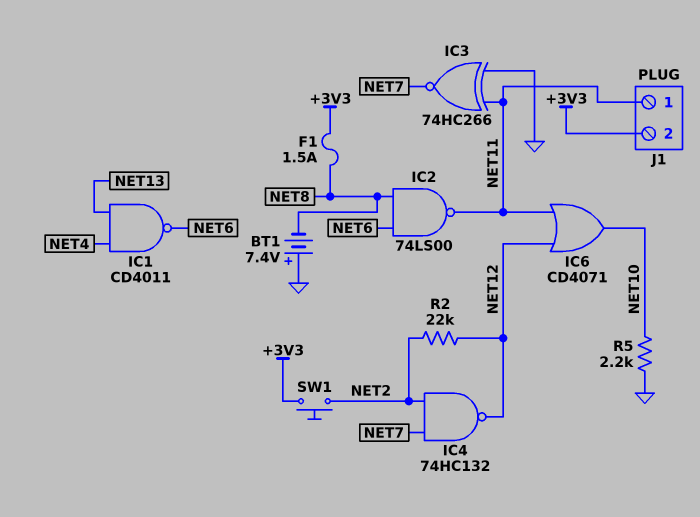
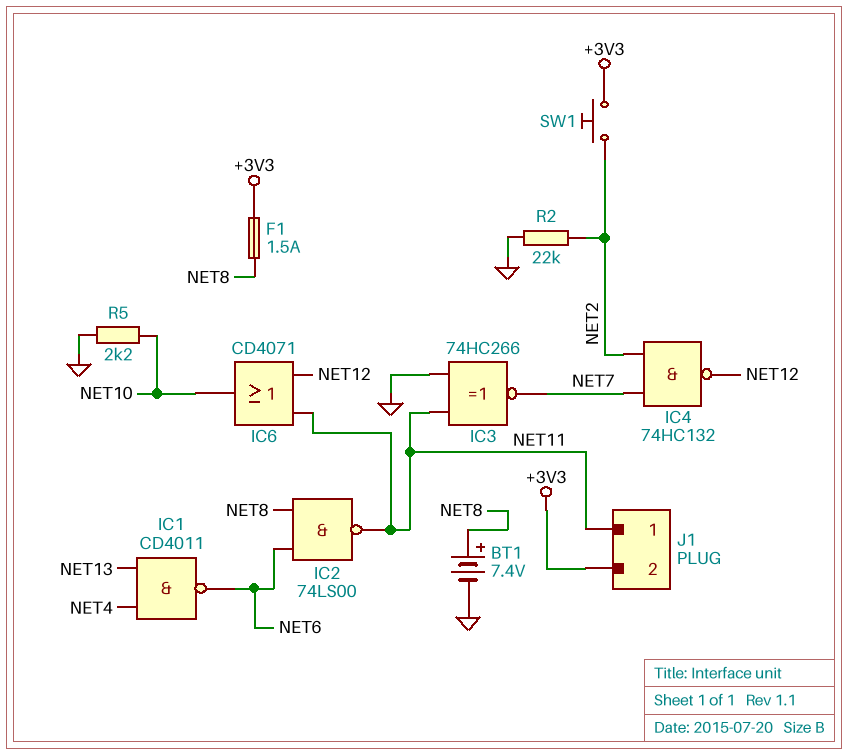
BT1: 7.4V (plus GND, minus NET8) -> 7.4V (plus NET8, minus GND)
R2: 22k (NET2, NET12) -> 22k (GND, NET2)

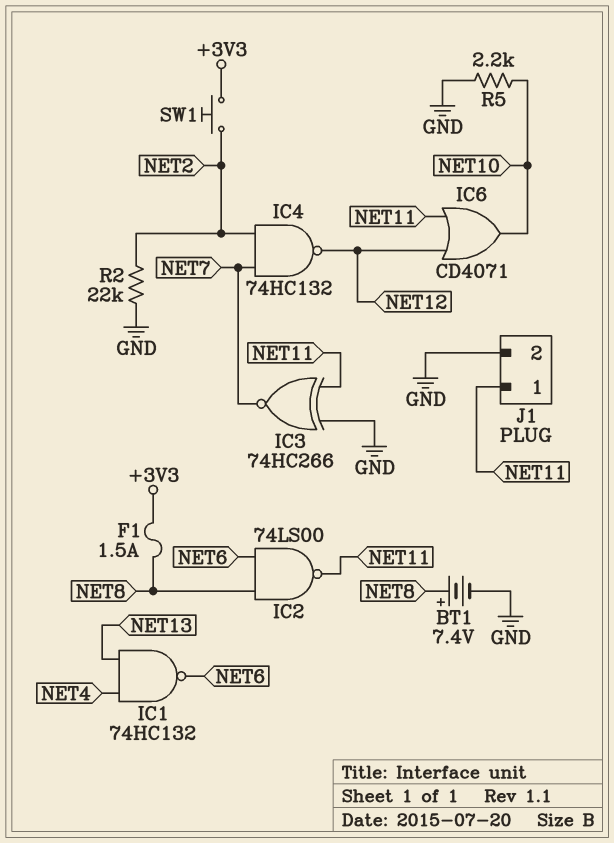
IC1: NAND CD4011 (in NET4, in NET13, out NET6) -> NAND 74HC132 (in NET4, in NET13, out NET6)
J1 pin 2: +3V3 -> GND

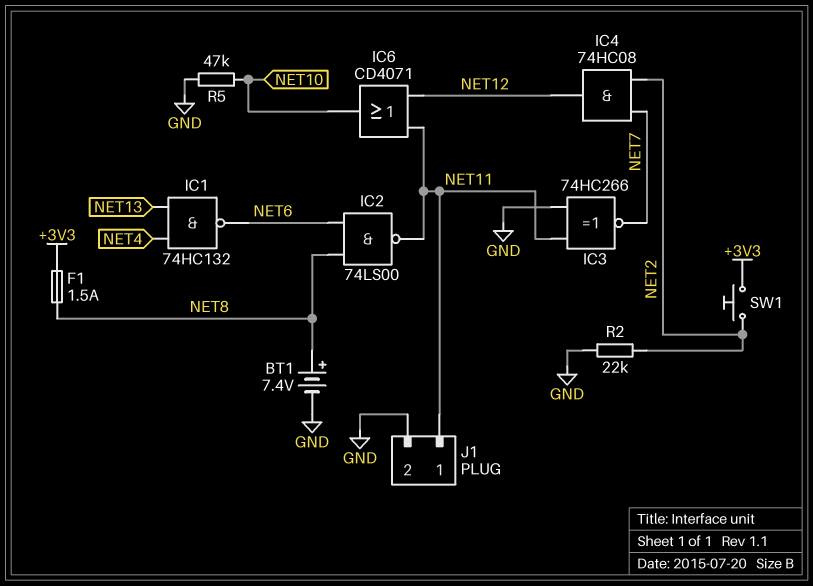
IC4: NAND 74HC132 (in NET2, in NET7, out NET12) -> AND 74HC08 (in NET2, in NET7, out NET12)
R5: 2.2k (GND, NET10) -> 47k (GND, NET10)

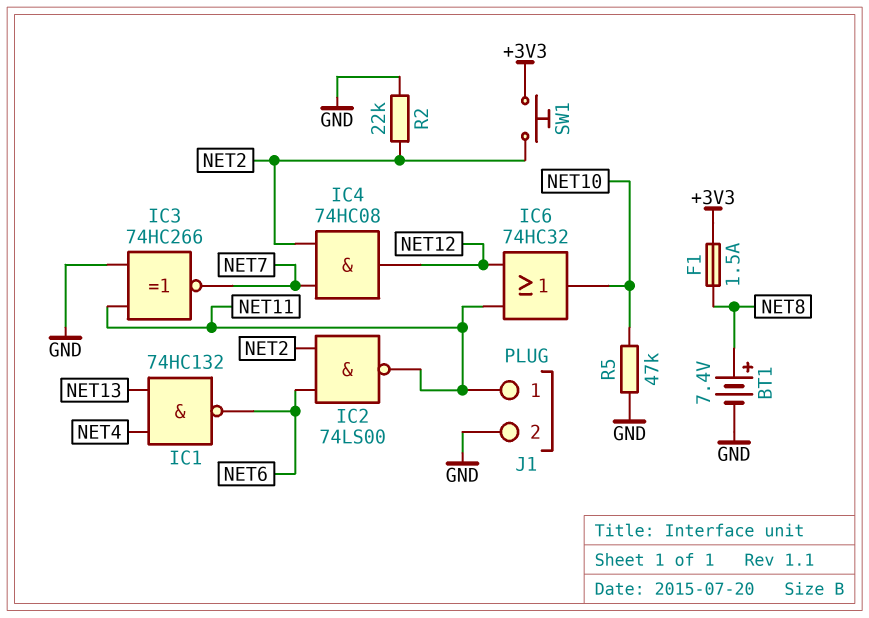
IC2: NAND 74LS00 (in NET6, in NET8, out NET11) -> NAND 74LS00 (in NET2, in NET6, out NET11)
IC6: OR CD4071 (in NET11, in NET12, out NET10) -> OR 74HC32 (in NET11, in NET12, out NET10)

